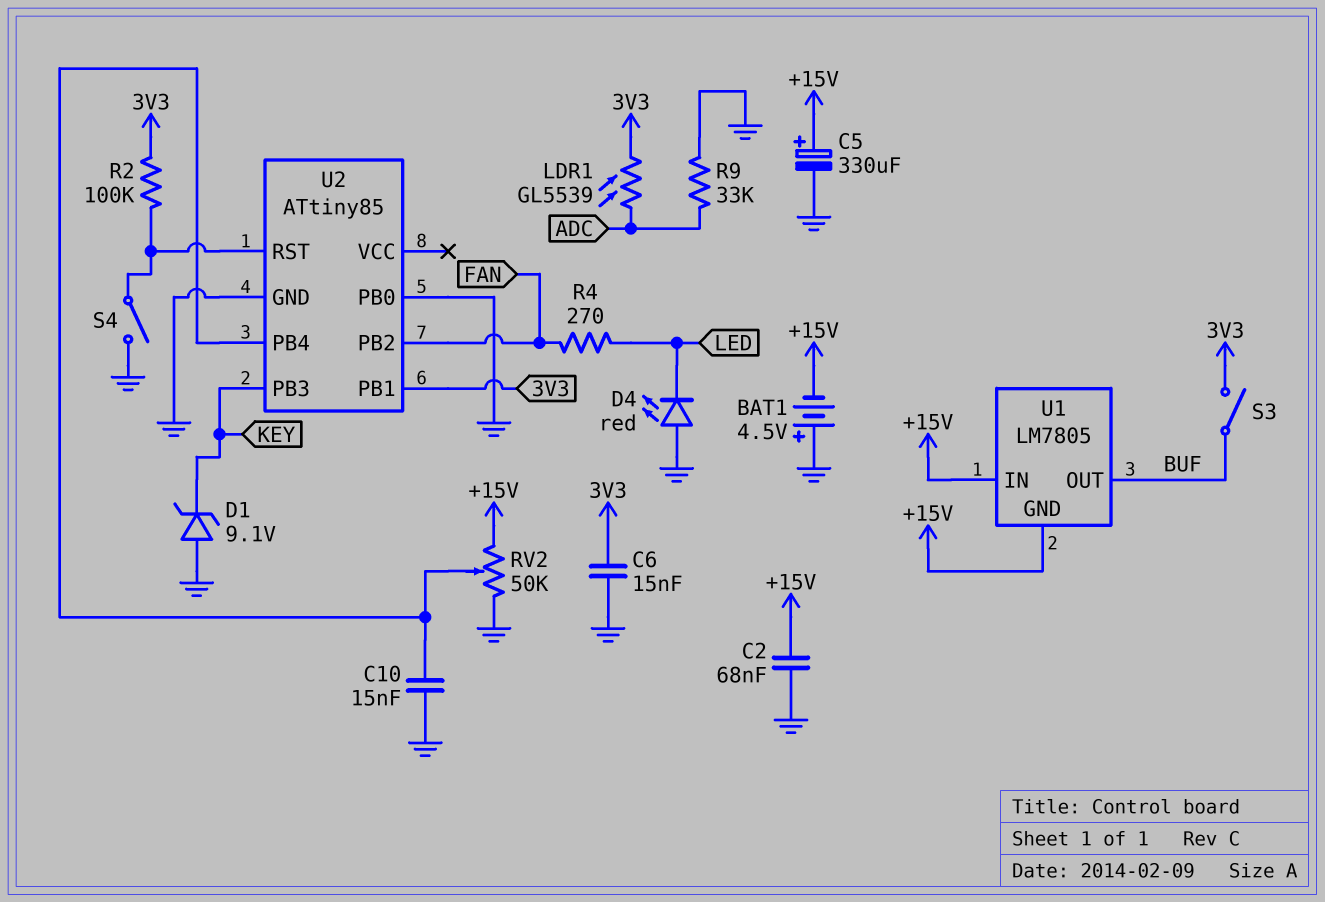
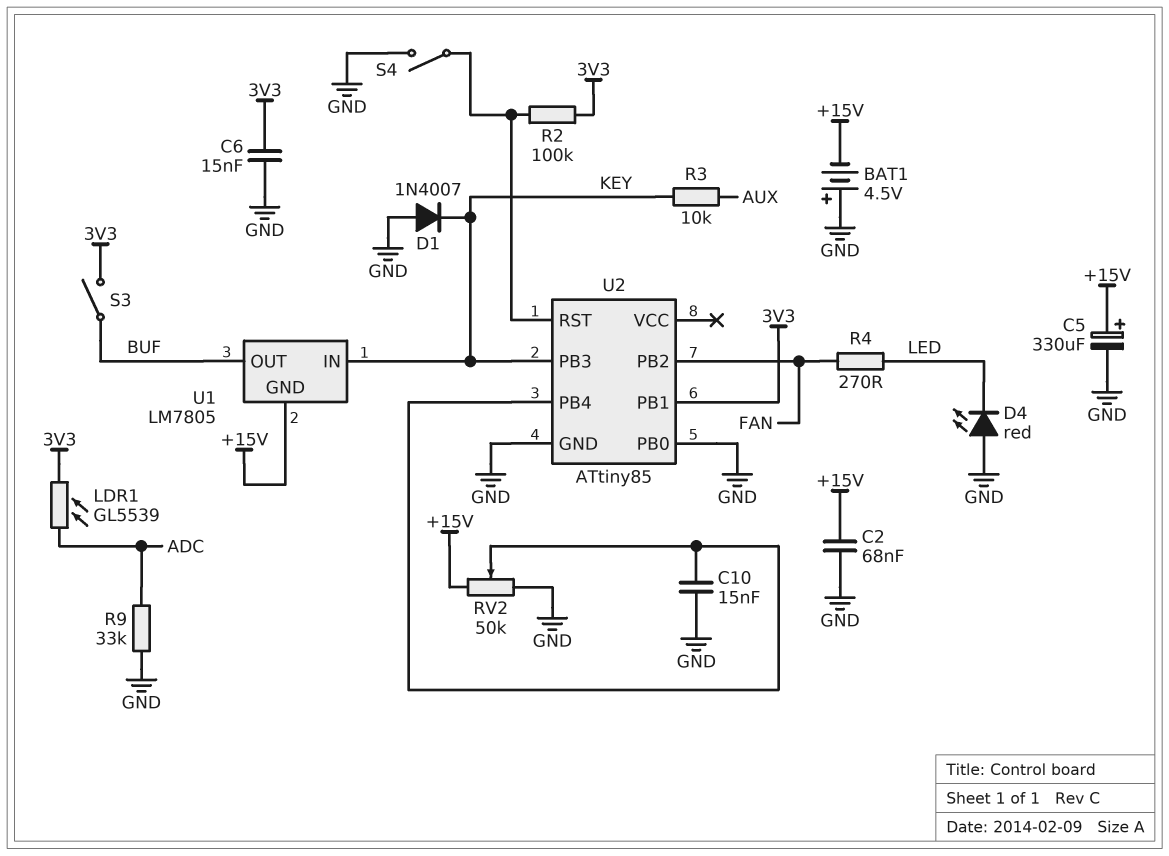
D1: zener 9.1V (A GND, K KEY) -> diode 1N4007 (A GND, K KEY)
R3: none -> 10k (AUX, KEY)
U1 pin IN: +15V -> KEY

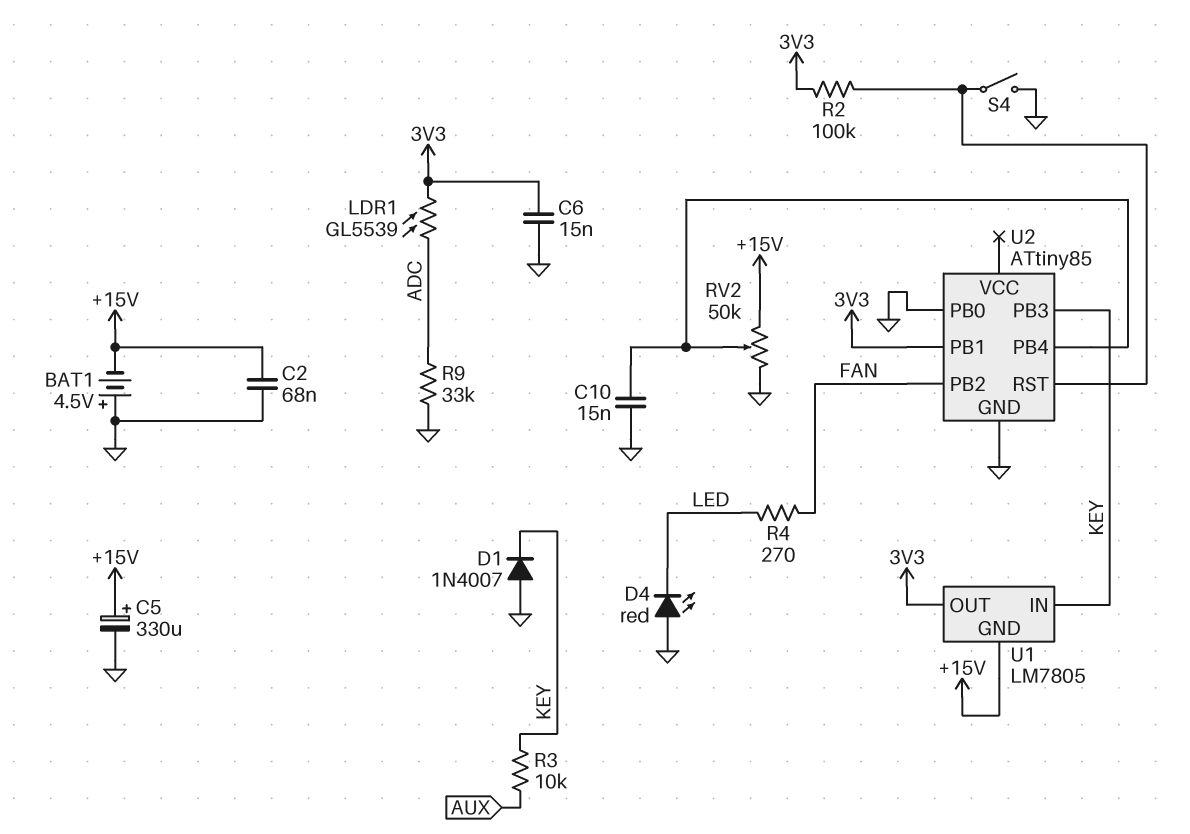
S3: switch (3V3, BUF) -> none
U1 pin OUT: BUF -> 3V3

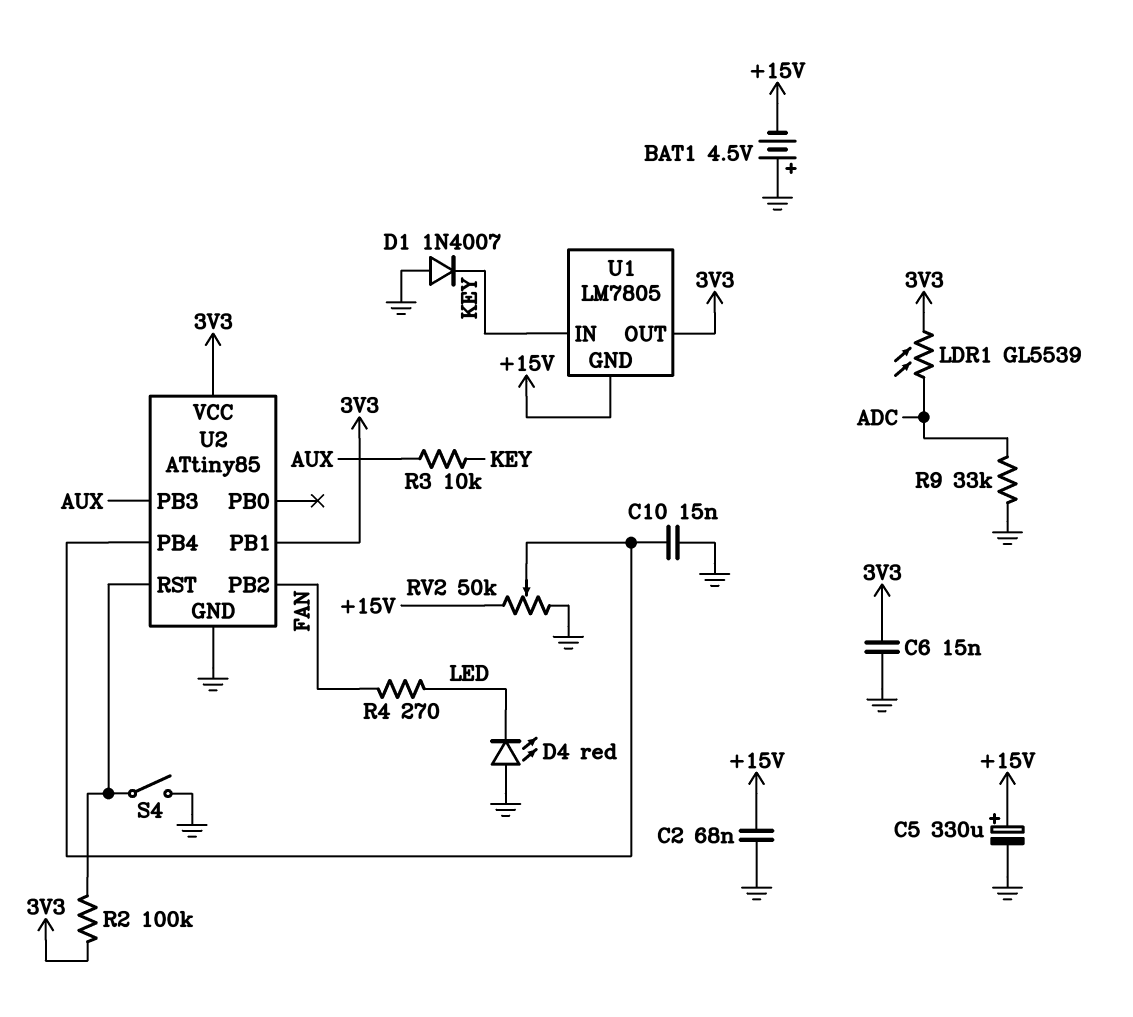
U2 pin PB0: GND -> none
U2 pin PB3: KEY -> AUX
U2 pin VCC: none -> 3V3

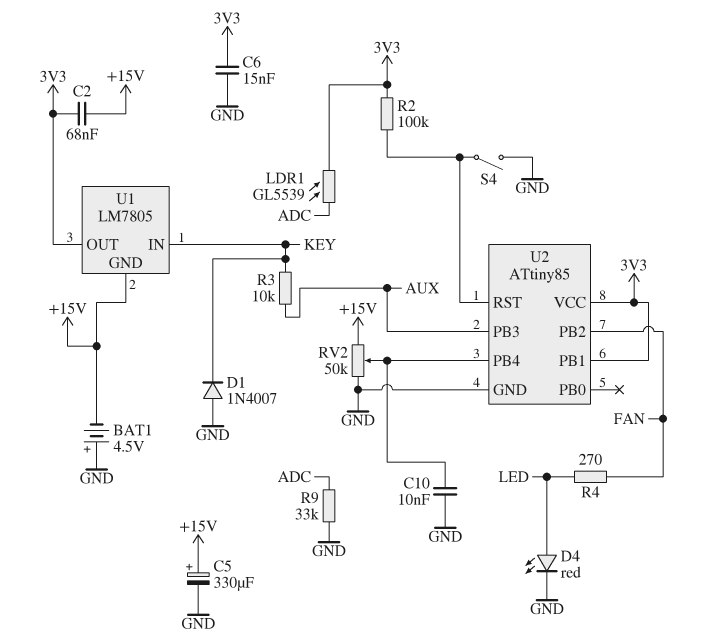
C2: 68nF (+15V, GND) -> 68nF (+15V, 3V3)
C10: 15nF (GND, U2/PB4) -> 10nF (GND, U2/PB4)
D4: LED red (A GND, K LED) -> LED red (A LED, K GND)

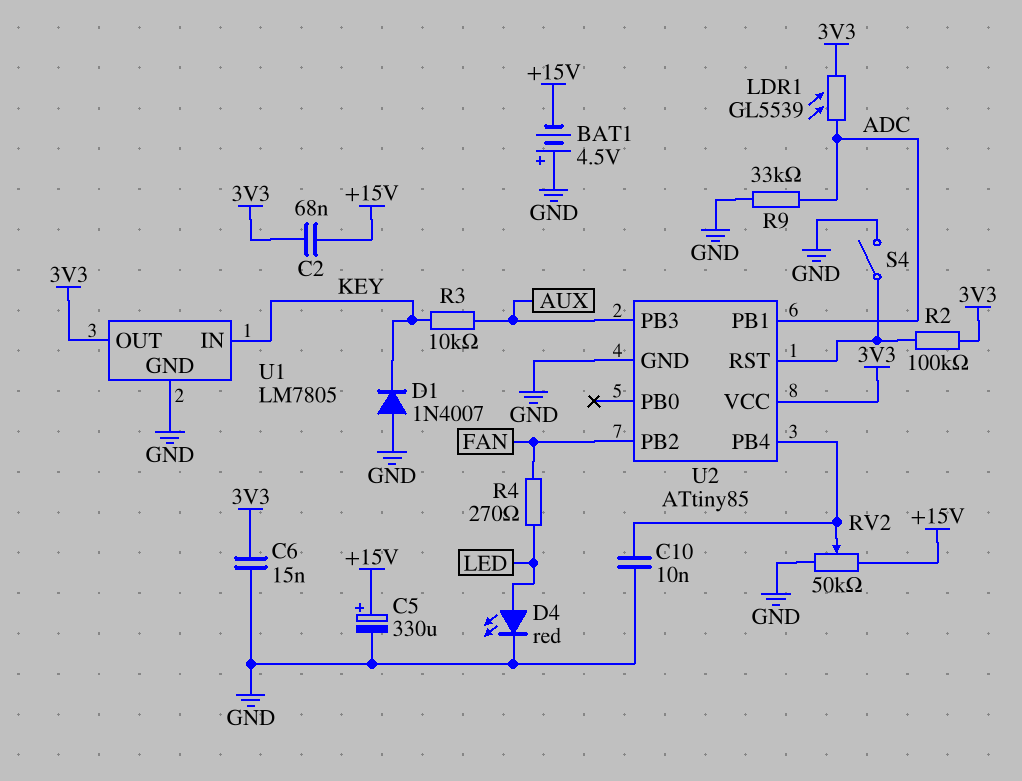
U1 pin GND: +15V -> GND
U2 pin PB1: 3V3 -> ADC

